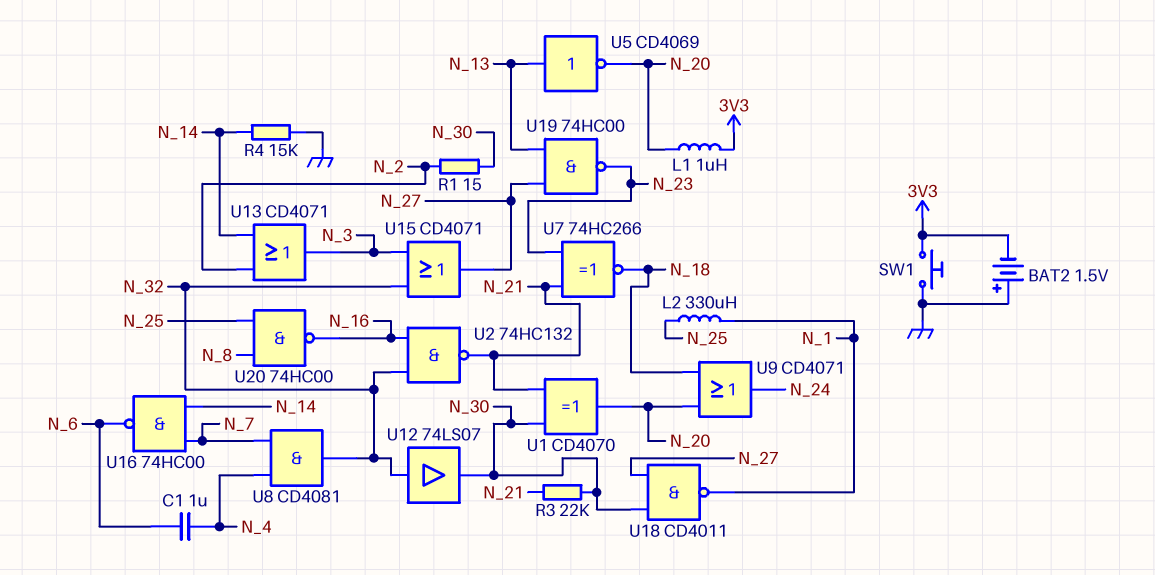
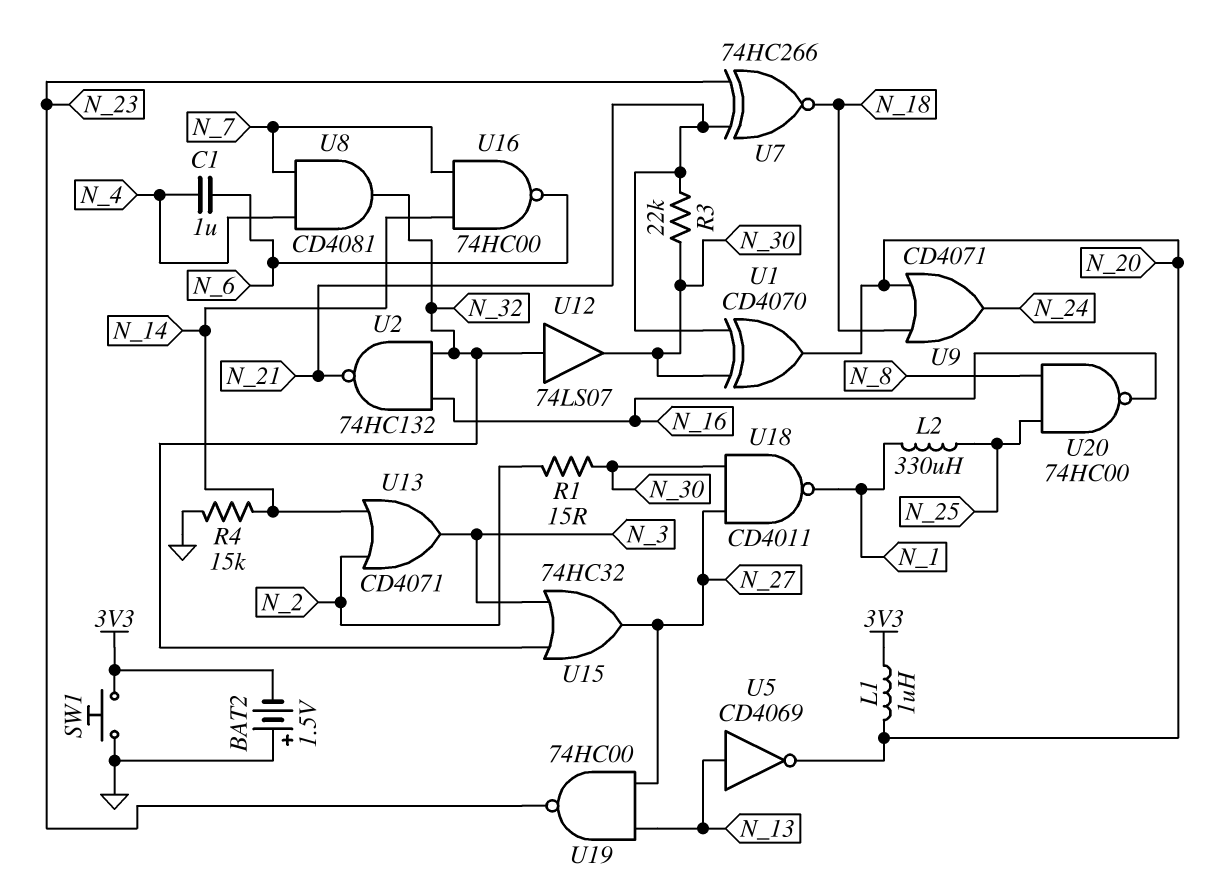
U15: OR CD4071 (in N_3, in N_32, out N_27) -> OR 74HC32 (in N_3, in N_32, out N_27)

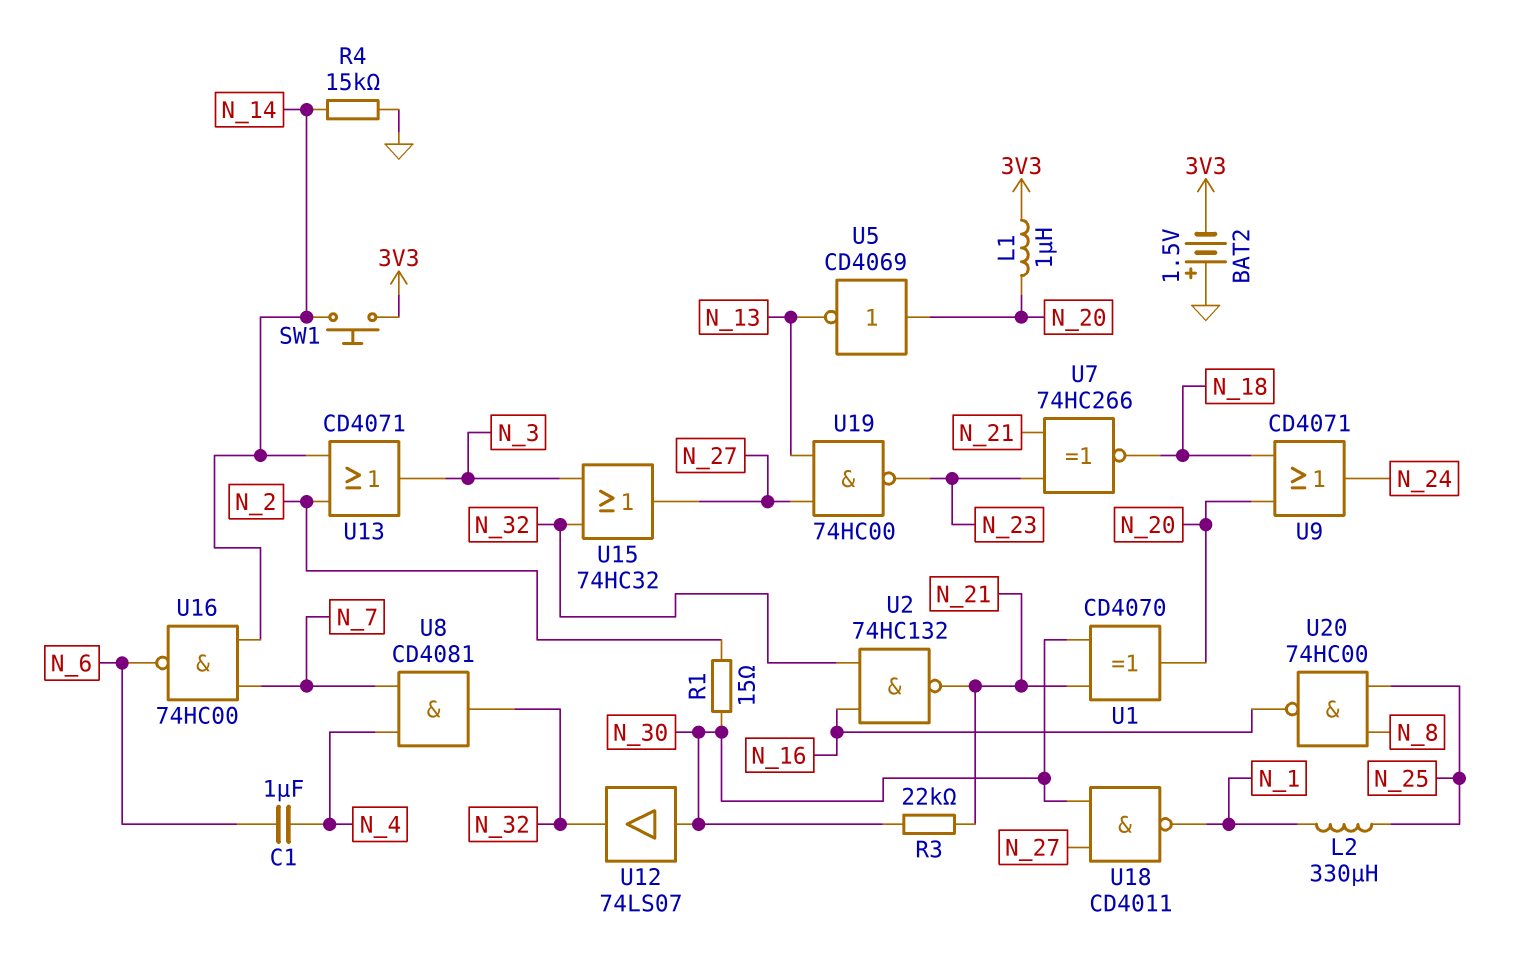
SW1: button (3V3, GND) -> button (3V3, N_14)
U5: NOT CD4069 (in N_13, out N_20) -> NOT CD4069 (in N_20, out N_13)
U12: buffer 74LS07 (in N_32, out N_30) -> buffer 74LS07 (in N_30, out N_32)

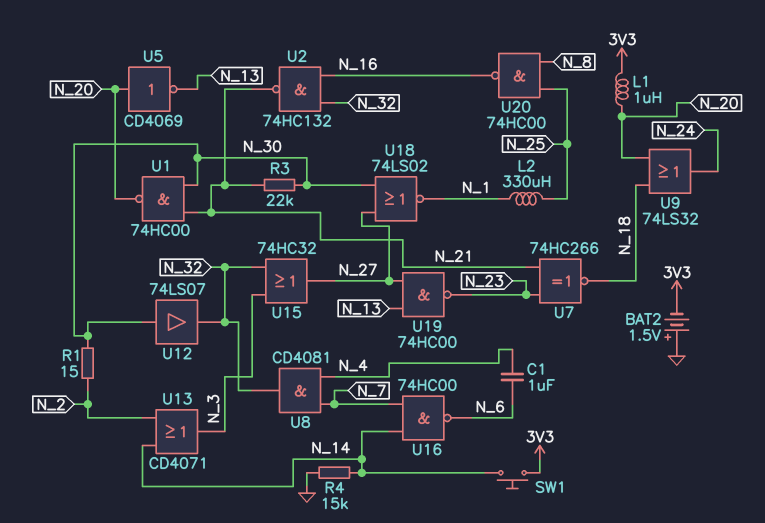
U1: XOR CD4070 (in N_21, in N_30, out N_20) -> NAND 74HC00 (in N_21, in N_30, out N_20)
U9: OR CD4071 (in N_18, in N_20, out N_24) -> OR 74LS32 (in N_18, in N_20, out N_24)
U18: NAND CD4011 (in N_27, in N_30, out N_1) -> NOR 74LS02 (in N_27, in N_30, out N_1)

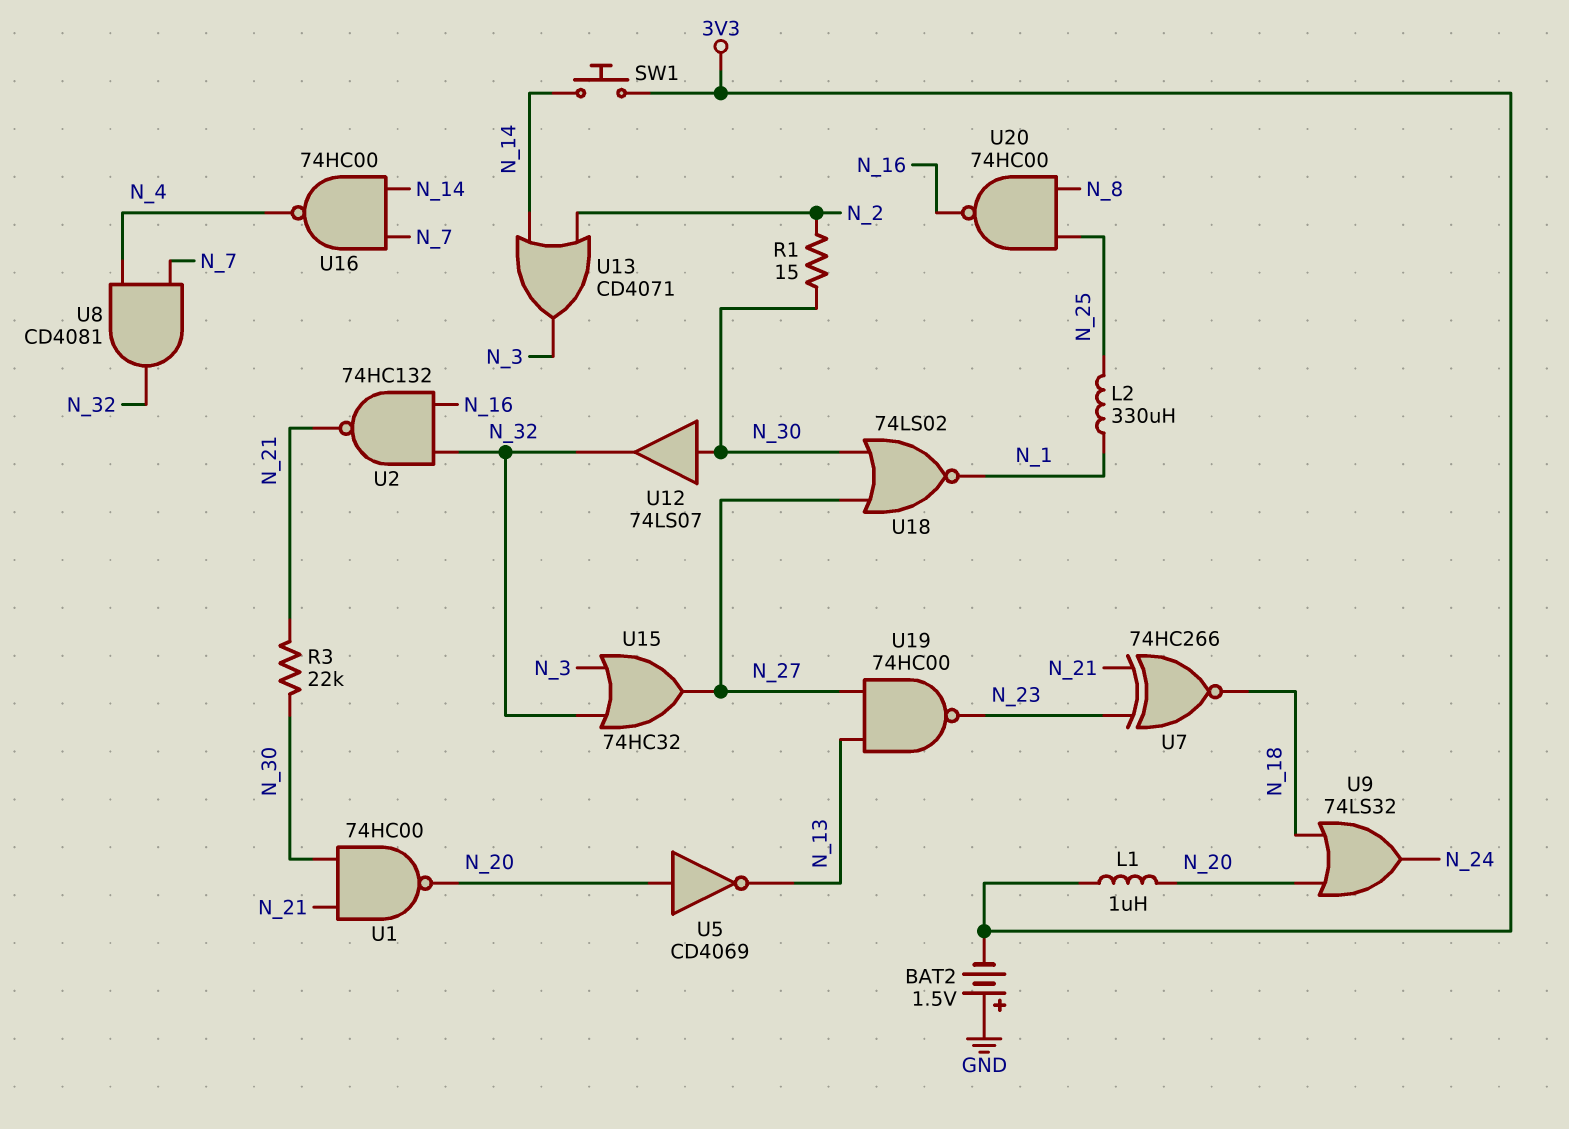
C1: 1uF (N_4, N_6) -> none
R4: 15k (GND, N_14) -> none
U16: NAND 74HC00 (in N_7, in N_14, out N_6) -> NAND 74HC00 (in N_7, in N_14, out N_4)

